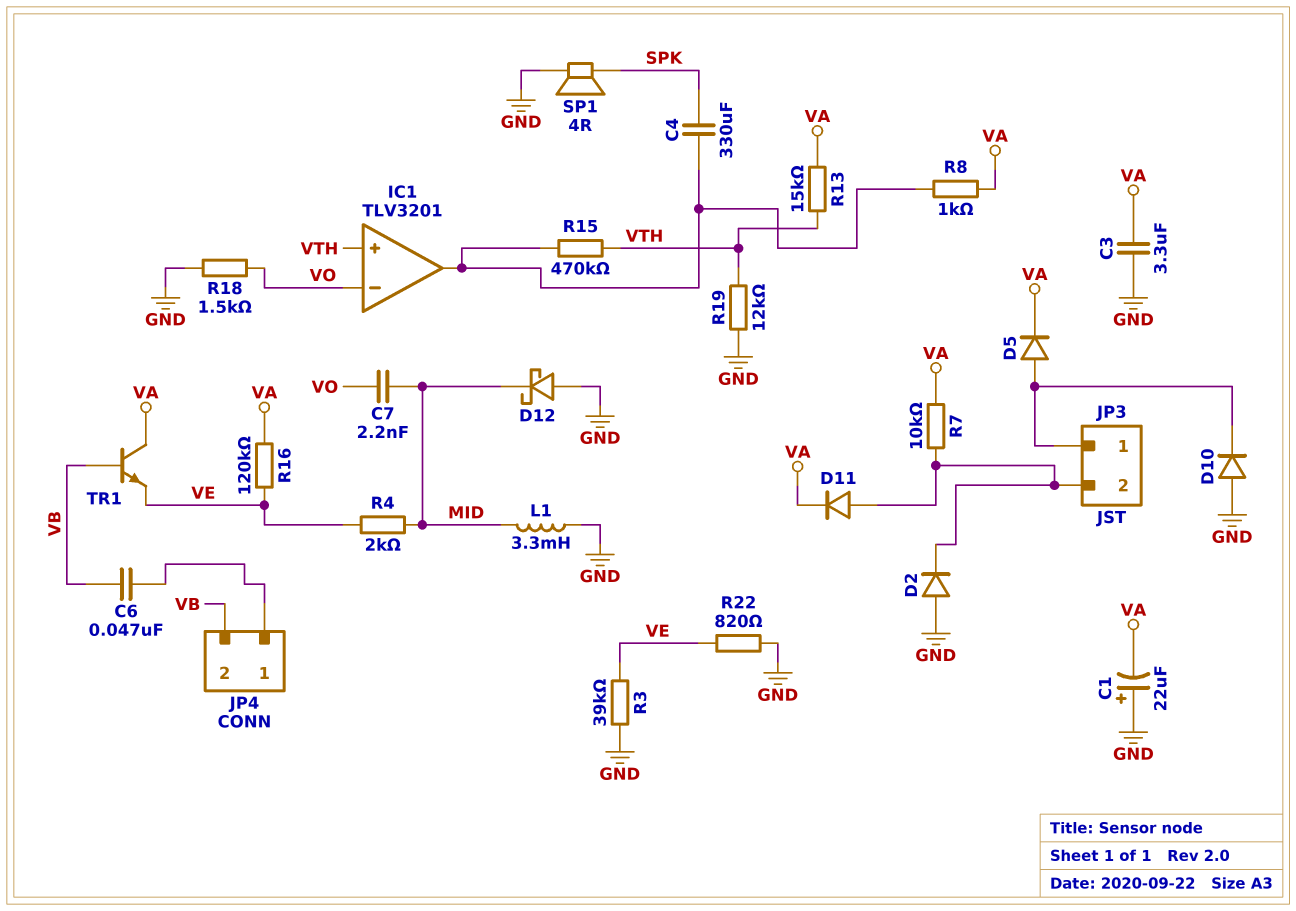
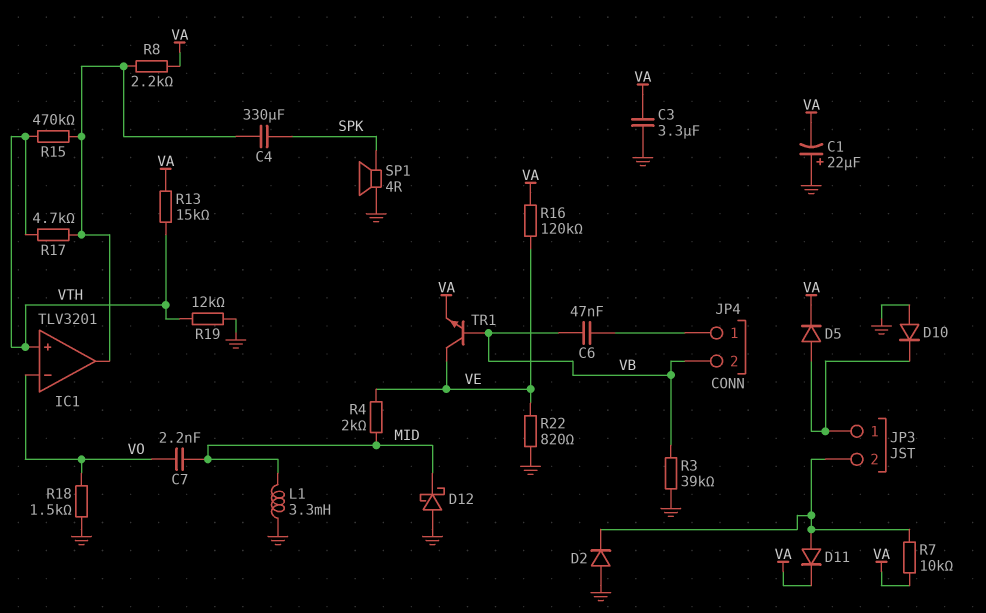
R3: 39k (GND, VE) -> 39k (GND, VB)
R8: 1k (IC1/out, VA) -> 2.2k (IC1/out, VA)
R17: none -> 4.7k (IC1/out, VTH)
TR1: NPN (B VB, C VA, E VE) -> NPN (B VB, C VE, E VA)

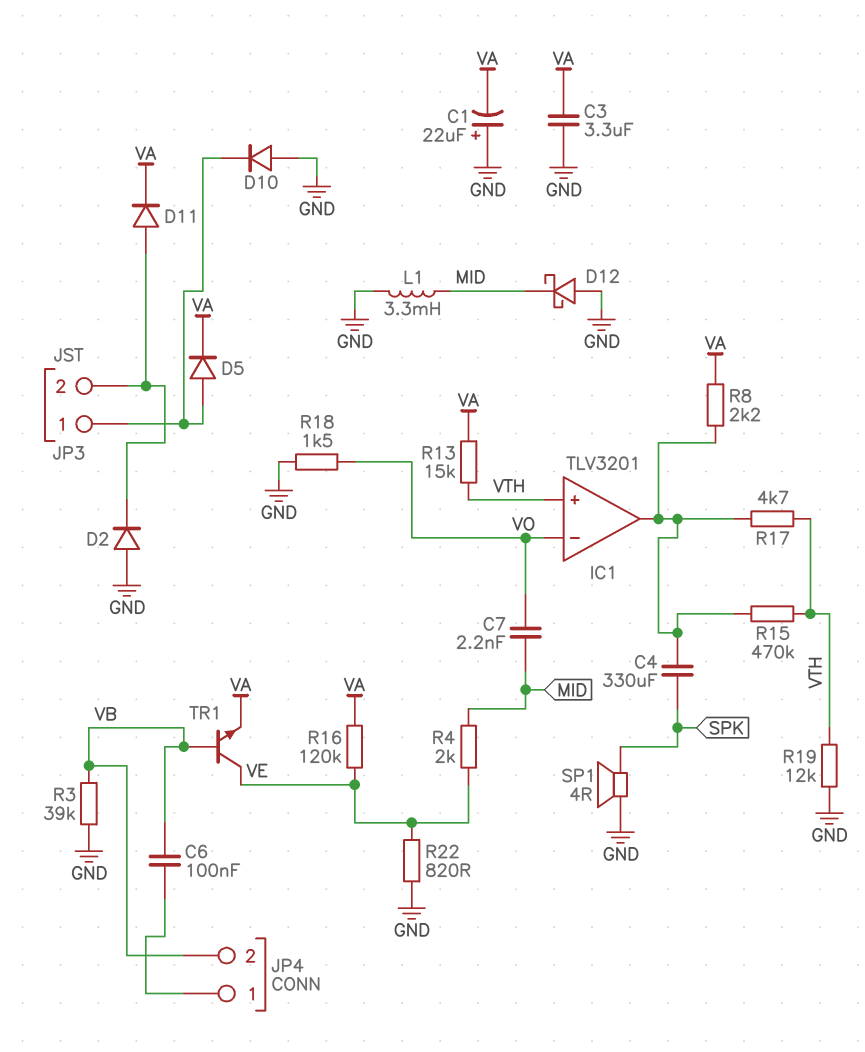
C6: 47nF (JP4/1, VB) -> 100nF (JP4/1, VB)
R7: 10k (JP3/2, VA) -> none

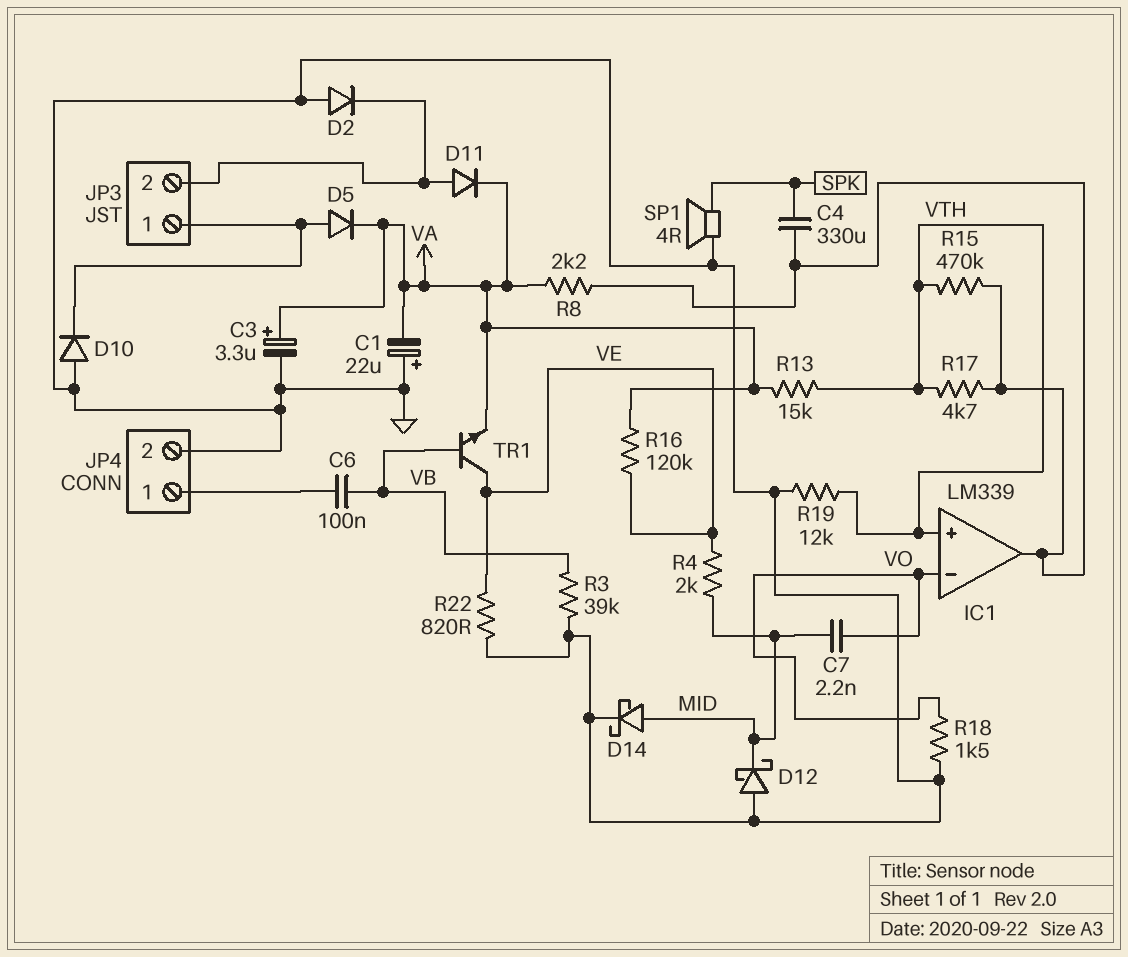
C3: 3.3uF (GND, VA) -> 3.3uF (plus VA, minus GND)
D14: none -> schottky (A MID, K GND)
IC1: TLV3201 -> LM339
JP4 pin 2: VB -> GND
L1: 3.3mH (GND, MID) -> none

